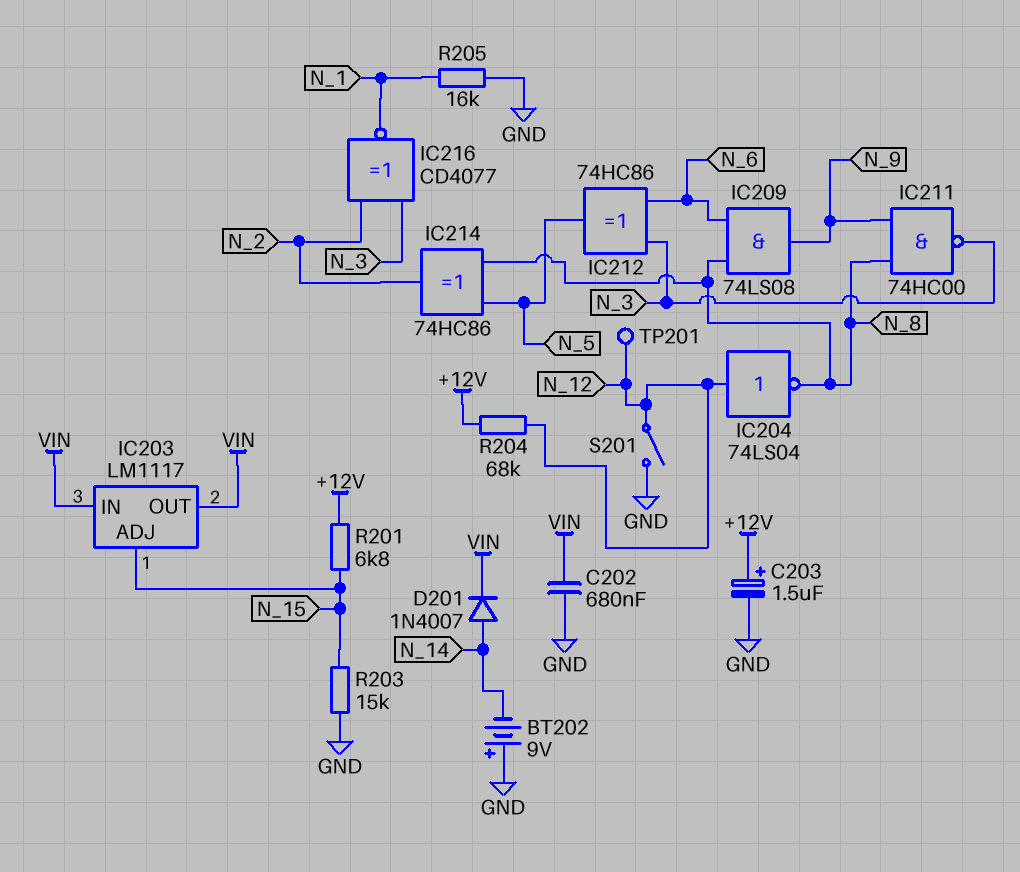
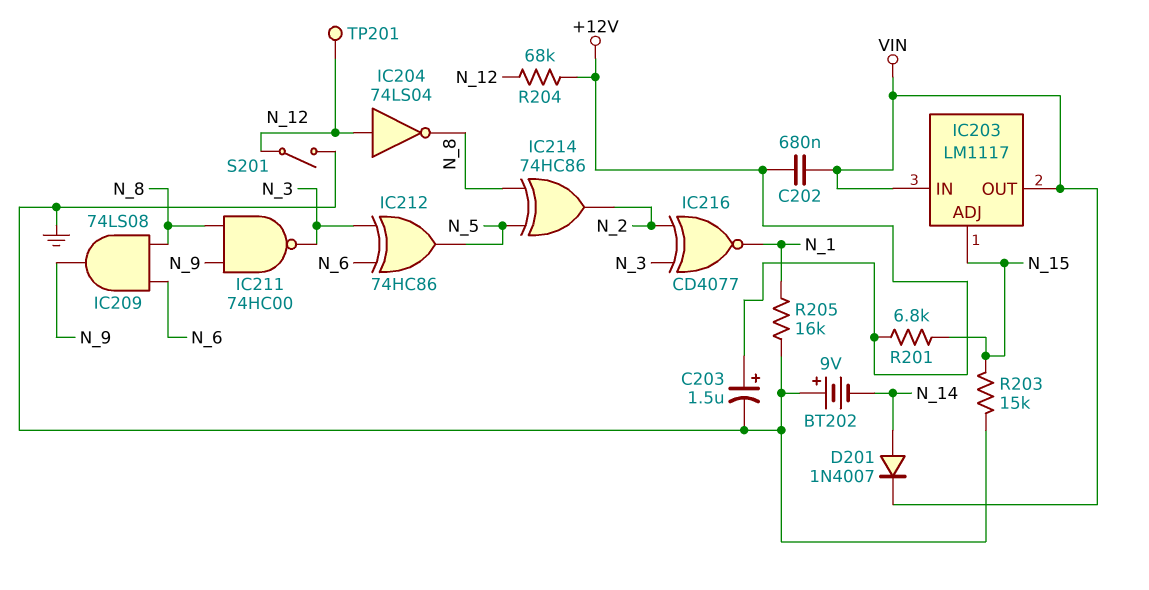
C202: 680nF (GND, VIN) -> 680nF (+12V, VIN)

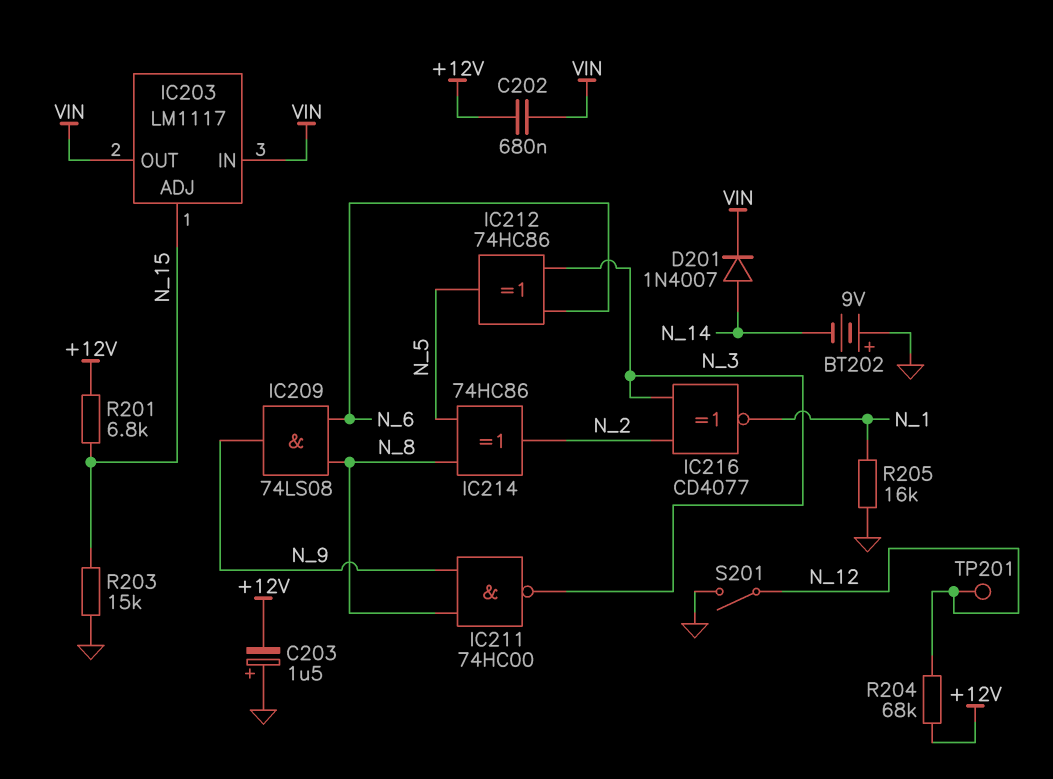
C203: 1.5uF (plus +12V, minus GND) -> 1.5uF (plus GND, minus +12V)
IC204: NOT 74LS04 (in N_12, out N_8) -> none

